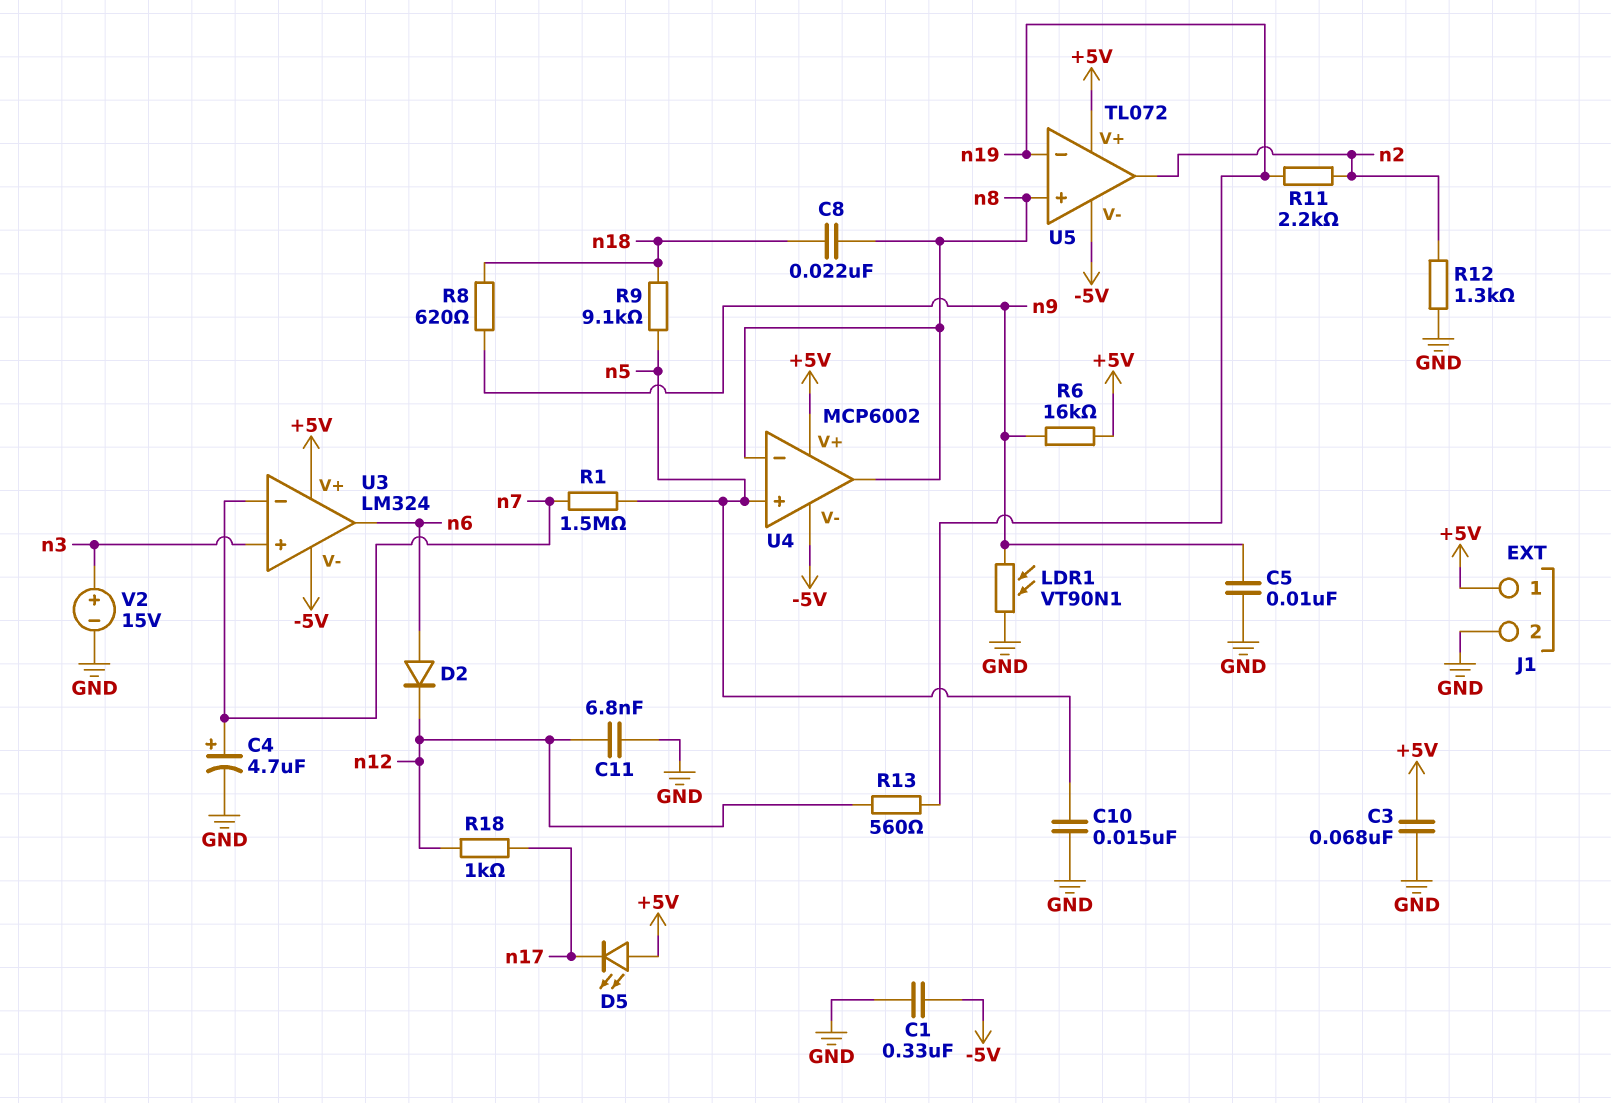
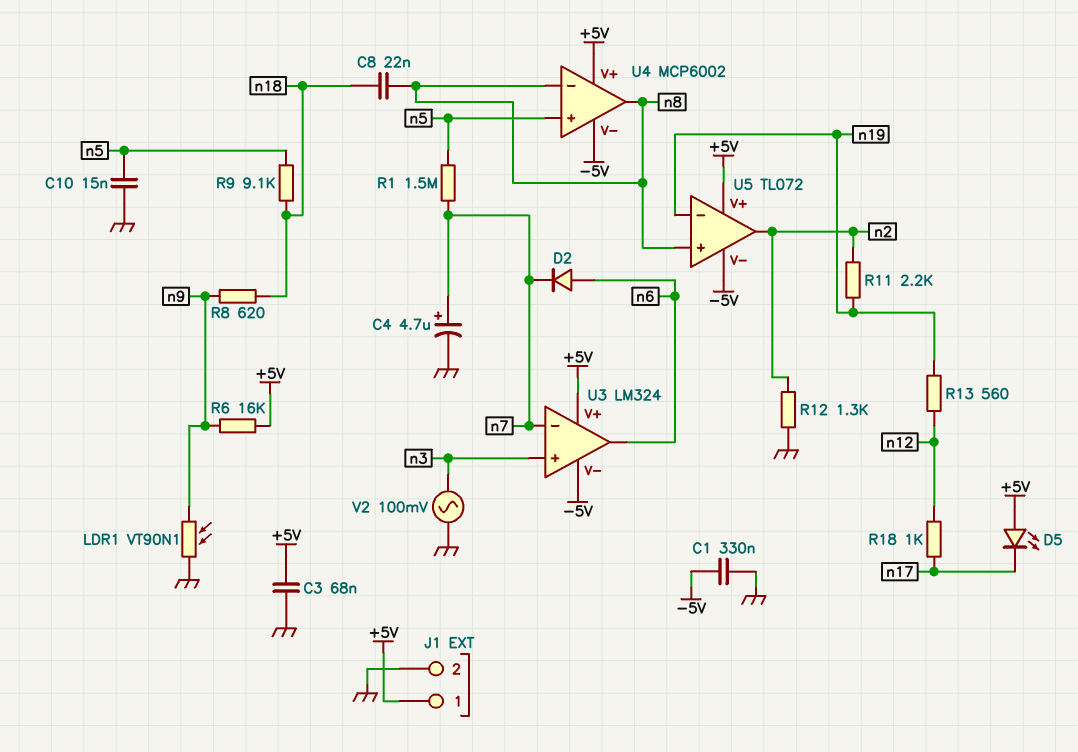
C5: 10nF (GND, n9) -> none
C11: 6.8nF (GND, n12) -> none
D2: diode (A n6, K n12) -> diode (A n6, K n7)
V2: 15V (plus n3, minus GND) -> AC 100mV (GND, n3)

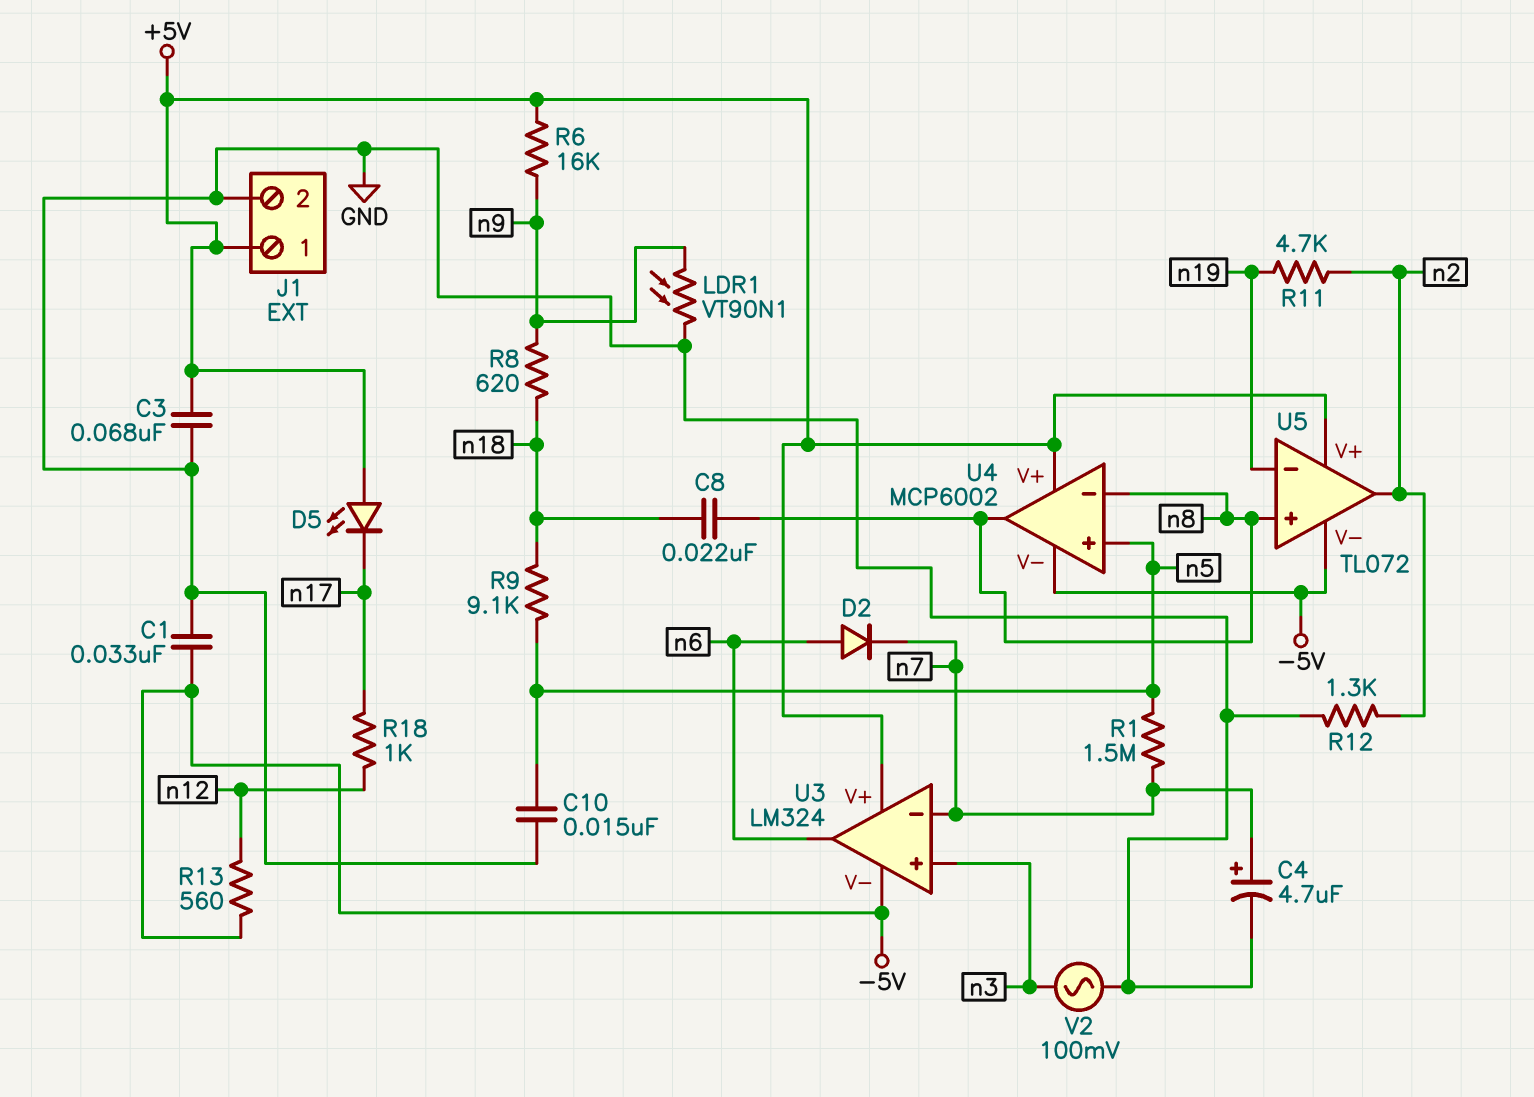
C1: 330nF (-5V, GND) -> 33nF (-5V, GND)
R11: 2.2k (n2, n19) -> 4.7k (n2, n19)
R13: 560 (n12, n19) -> 560 (-5V, n12)

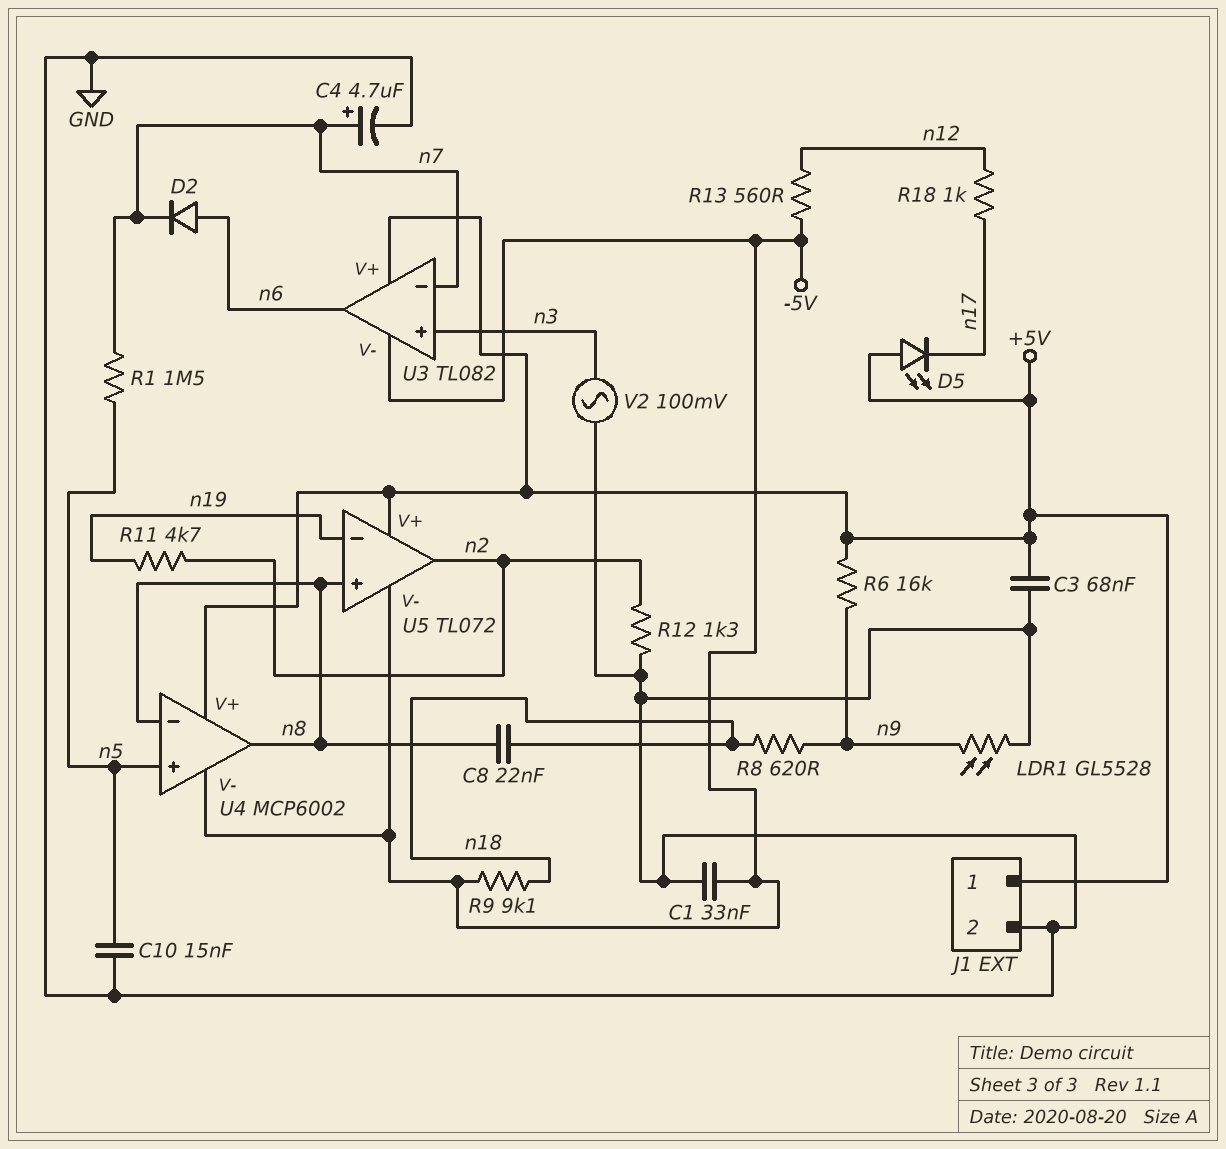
LDR1: VT90N1 (GND, n9) -> GL5528 (GND, n9)
R9: 9.1k (n5, n18) -> 9.1k (-5V, n18)
U3: LM324 -> TL082

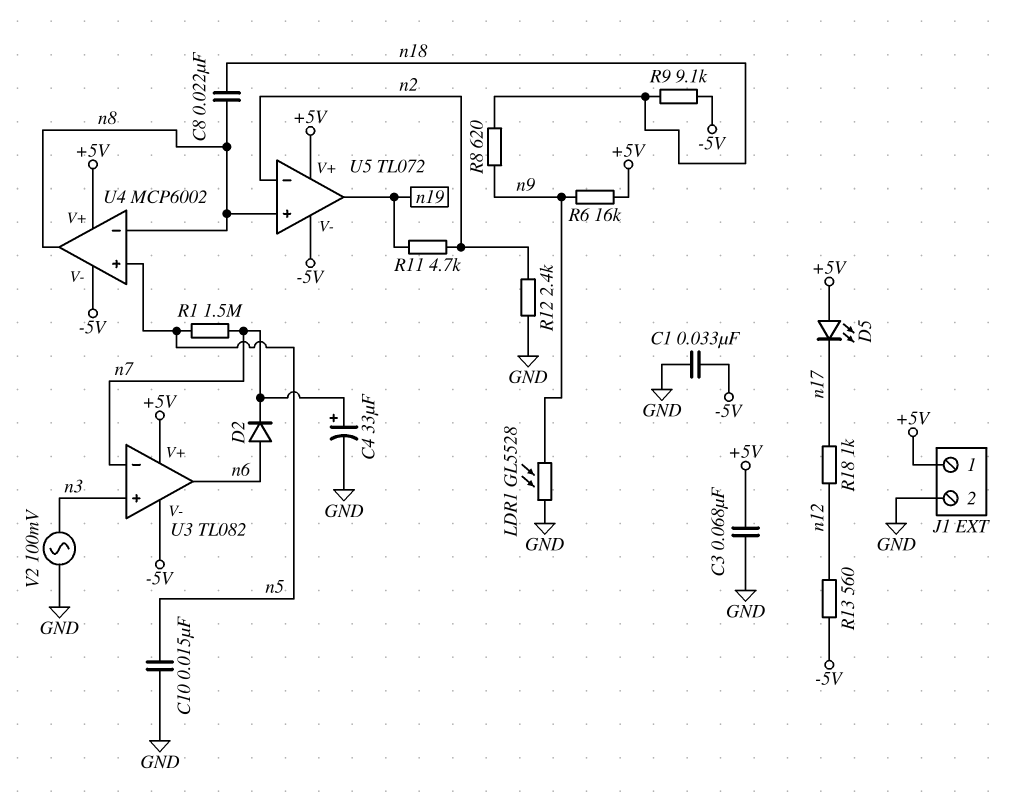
C4: 4.7uF (plus n7, minus GND) -> 33uF (plus n7, minus GND)
R12: 1.3k (GND, n2) -> 2.4k (GND, n2)
U5 pin in-: n19 -> n2
U5 pin out: n2 -> n19

